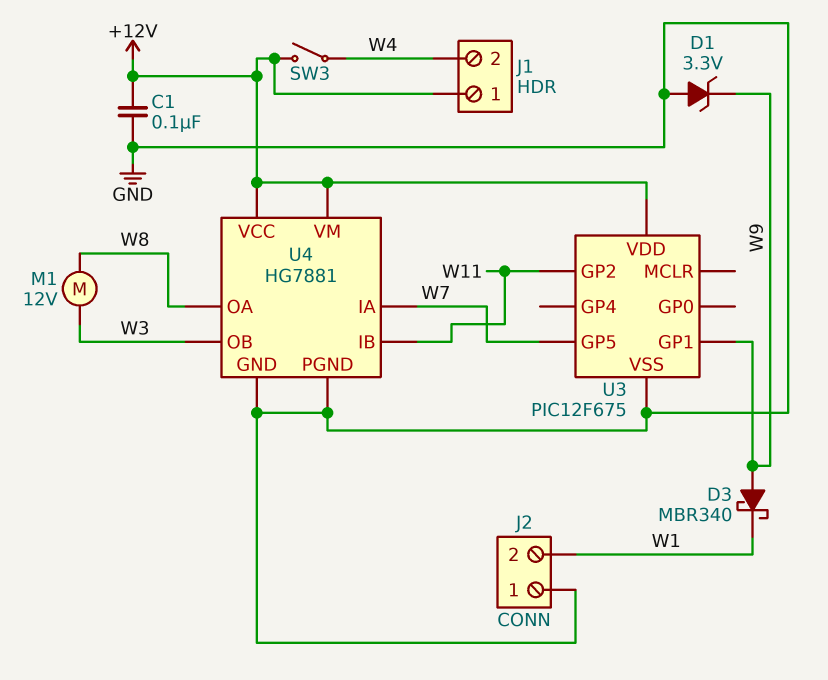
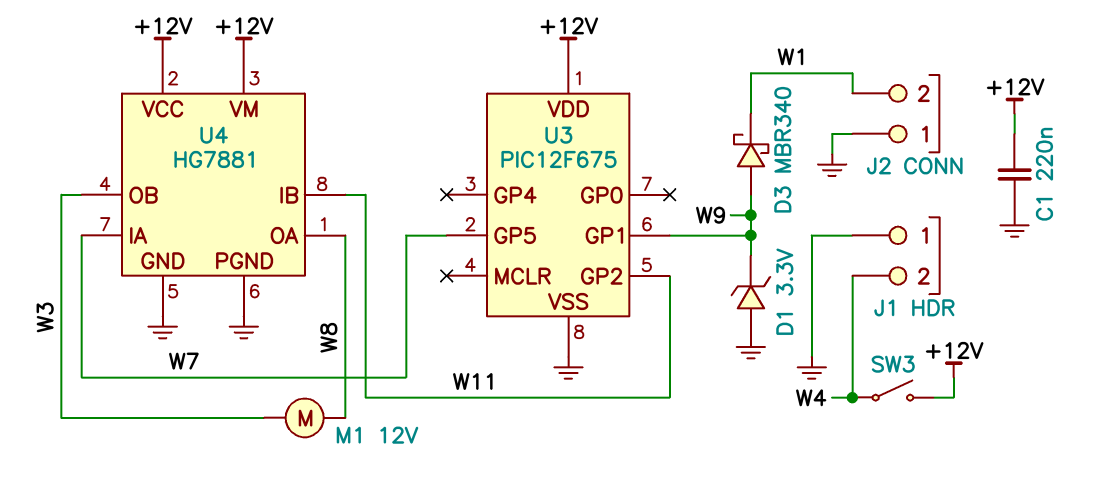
C1: 100nF (+12V, GND) -> 220nF (+12V, GND)
J1 pin 1: +12V -> GND

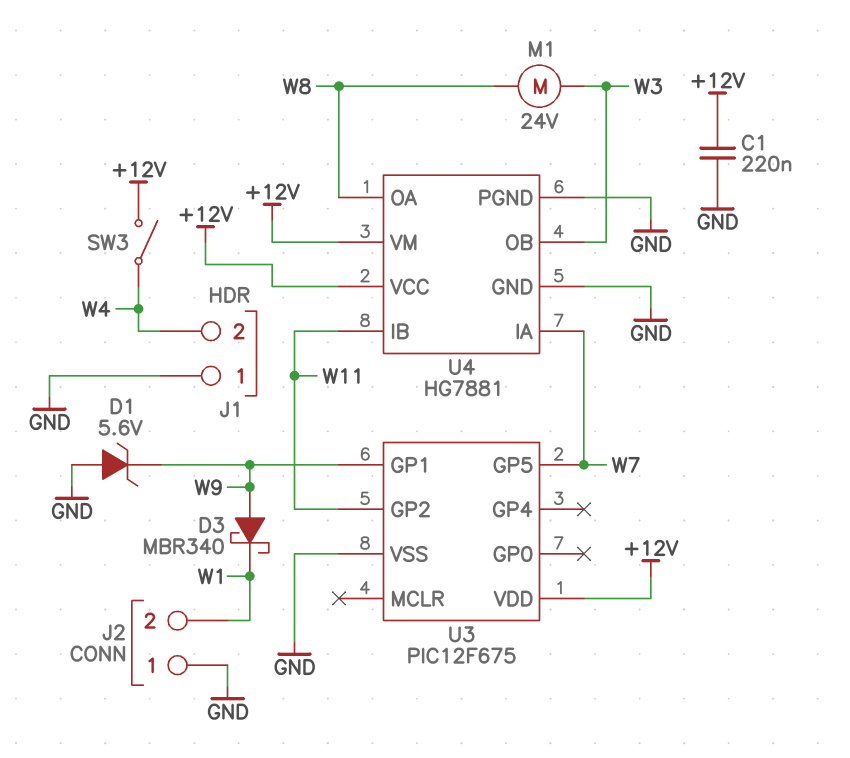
D1: zener 3.3V (A GND, K W9) -> zener 5.6V (A GND, K W9)
M1: motor 12V (W3, W8) -> motor 24V (W3, W8)

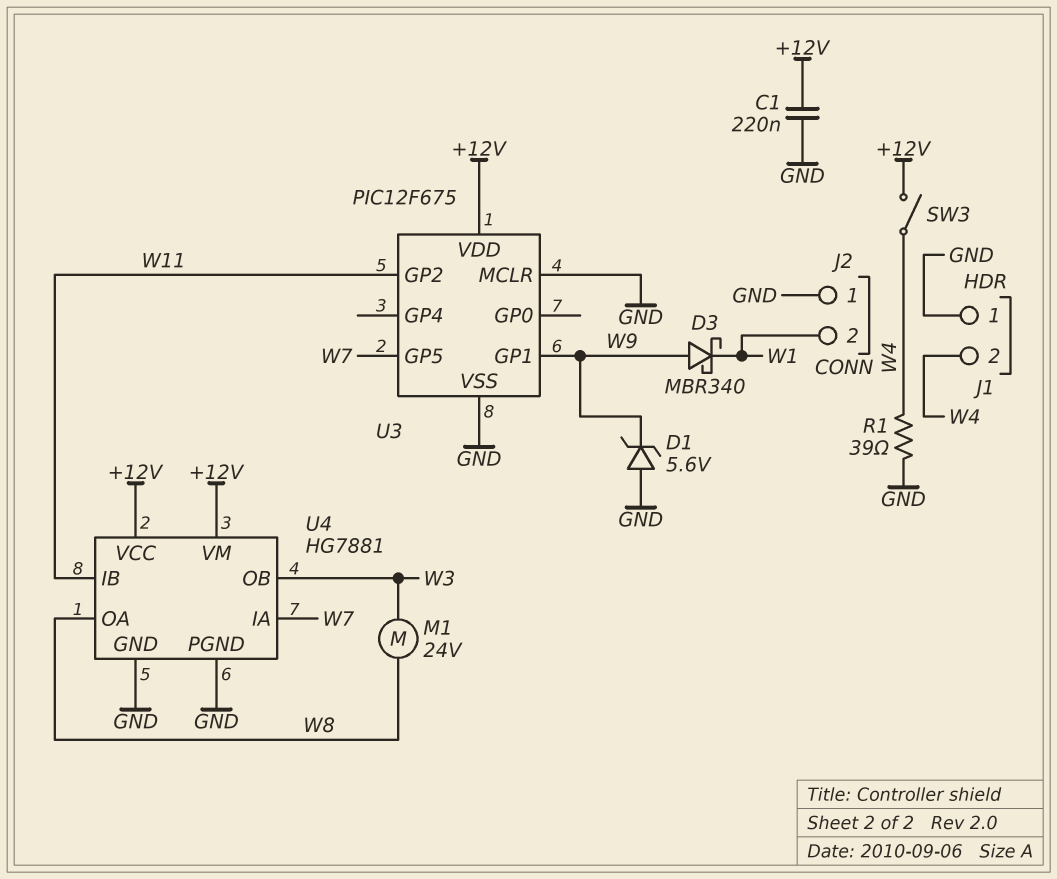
R1: none -> 39 (GND, W4)
U3 pin MCLR: none -> GND

